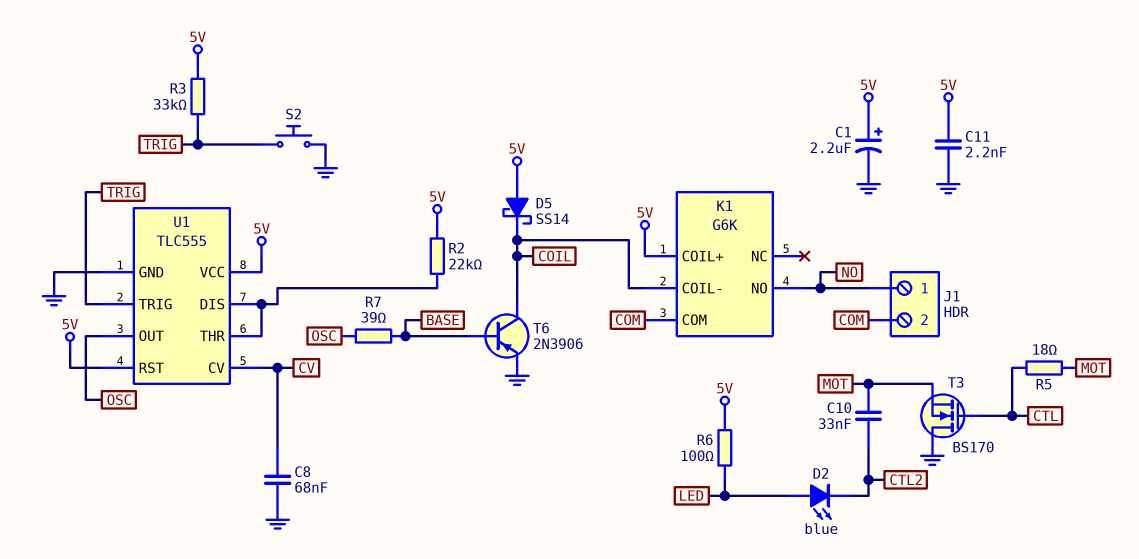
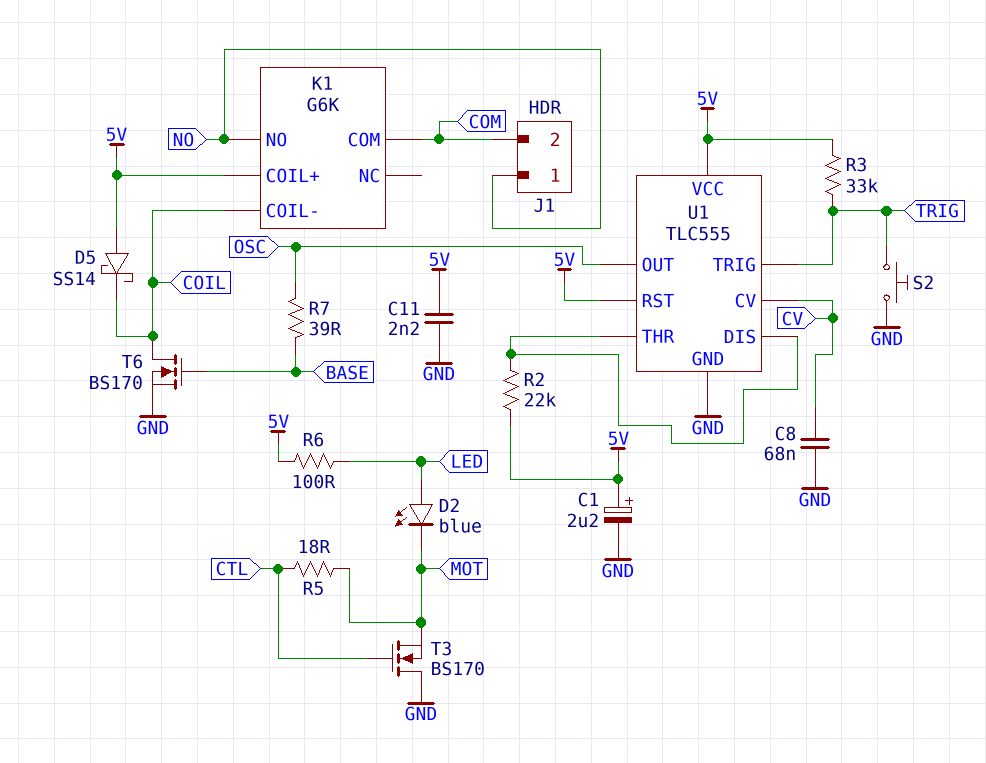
C10: 33nF (CTL2, MOT) -> none
D2: LED blue (A LED, K CTL2) -> LED blue (A LED, K MOT)
T6: PNP 2N3906 (B BASE, C COIL, E GND) -> NMOS BS170 (G BASE, D COIL, S GND)

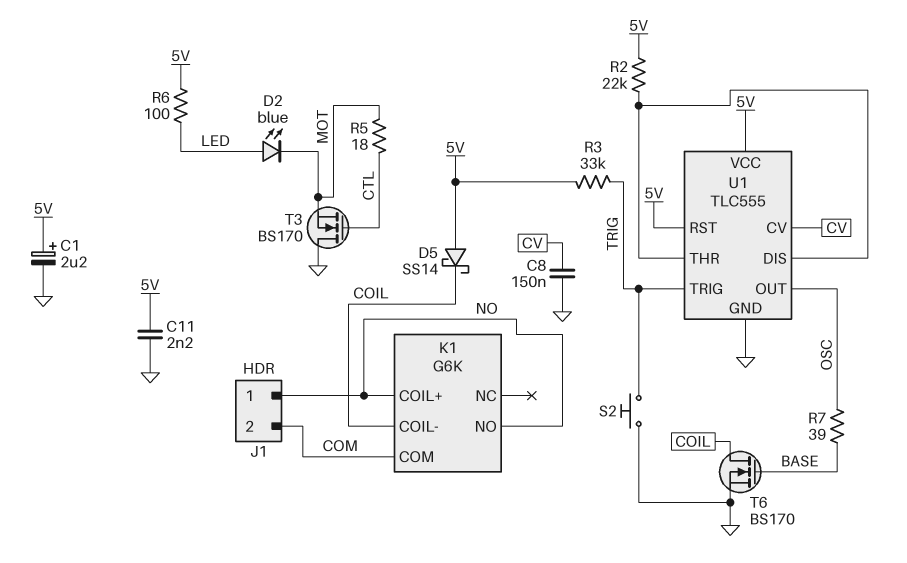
C8: 68nF (CV, GND) -> 150nF (CV, GND)
K1 pin COIL+: 5V -> NO

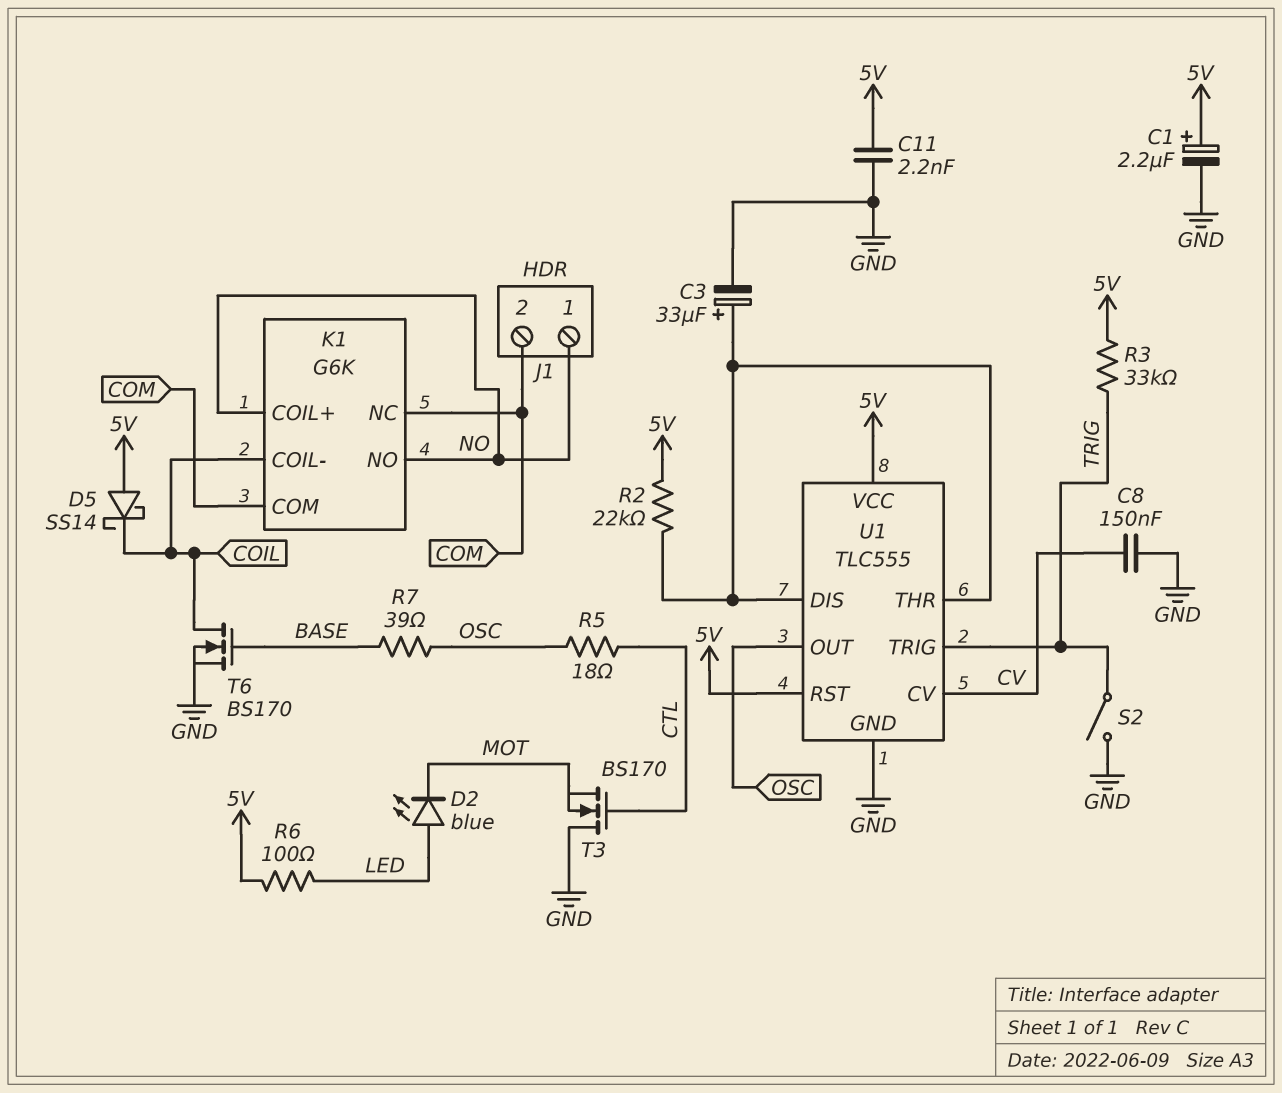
C3: none -> 33uF (plus U1/DIS, minus GND)
K1 pin NC: none -> COM
R5: 18 (CTL, MOT) -> 18 (CTL, OSC)
S2: button (GND, TRIG) -> switch (GND, TRIG)

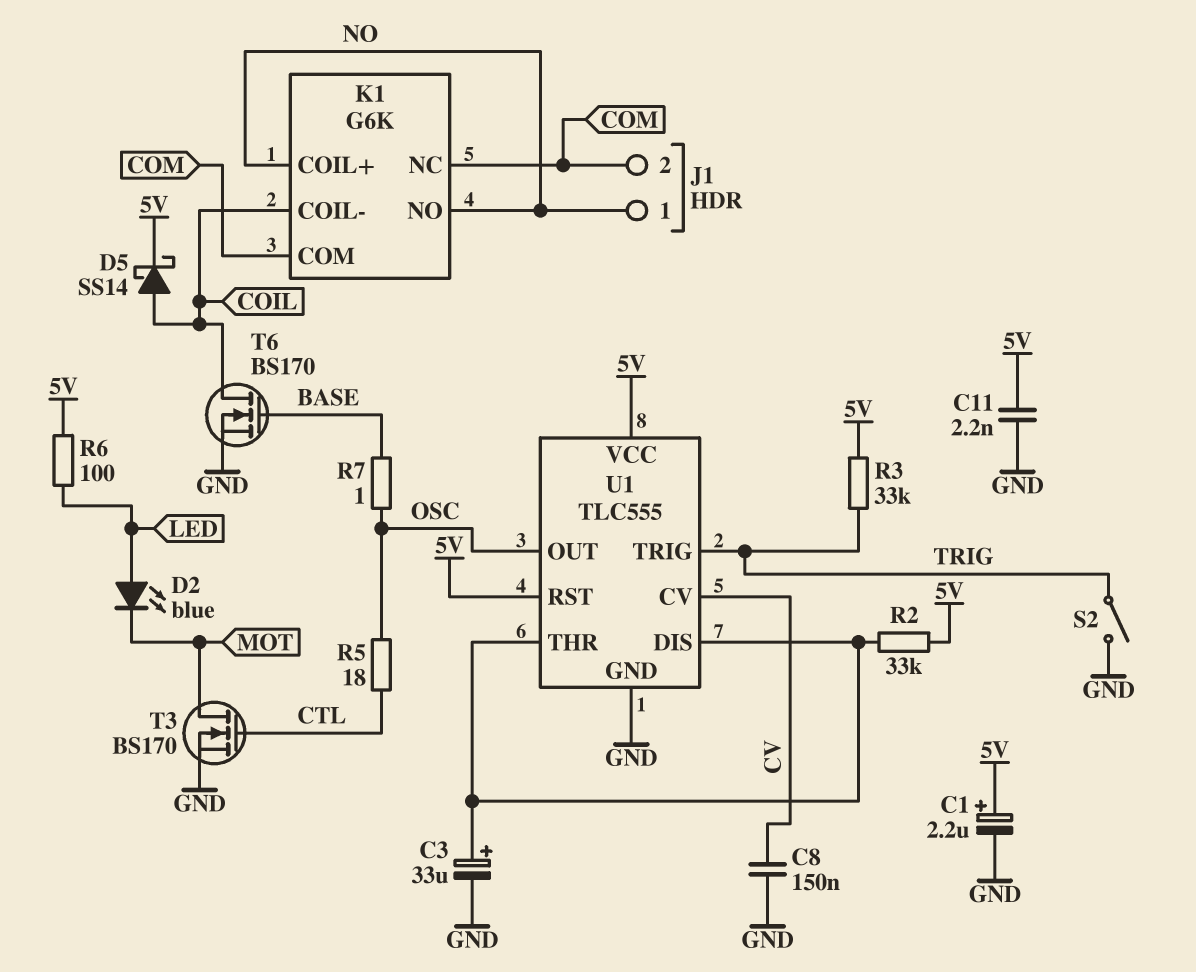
D5: schottky SS14 (A 5V, K COIL) -> schottky SS14 (A COIL, K 5V)
R2: 22k (5V, U1/DIS) -> 33k (5V, U1/DIS)
R7: 39 (BASE, OSC) -> 1 (BASE, OSC)
T3: NMOS BS170 (G CTL, D GND, S MOT) -> NMOS BS170 (G CTL, D MOT, S GND)

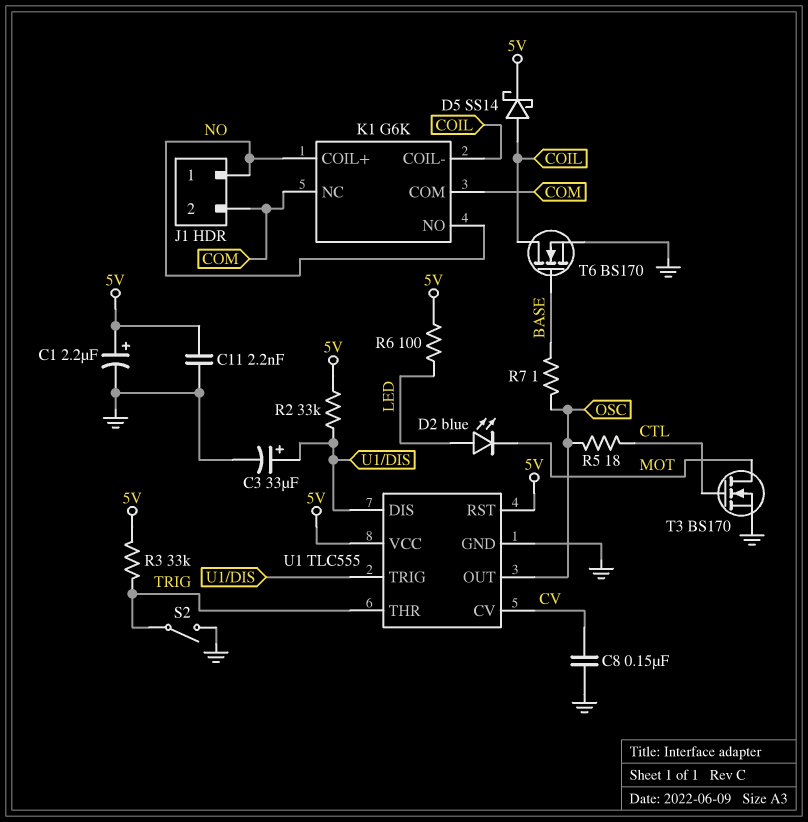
U1 pin THR: U1/DIS -> TRIG
U1 pin TRIG: TRIG -> U1/DIS

